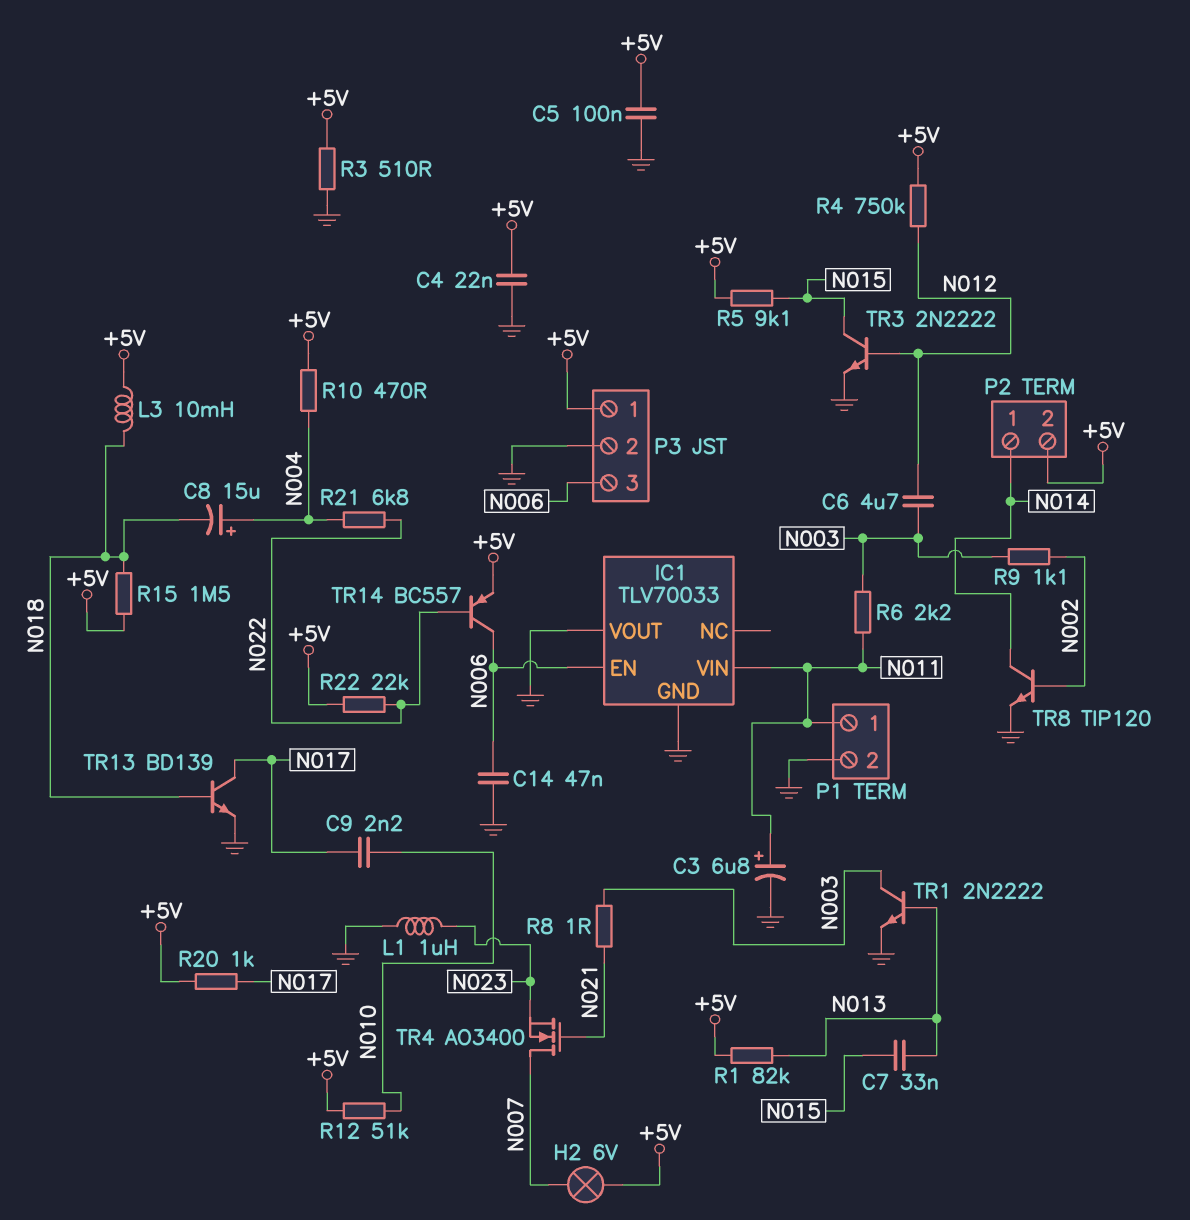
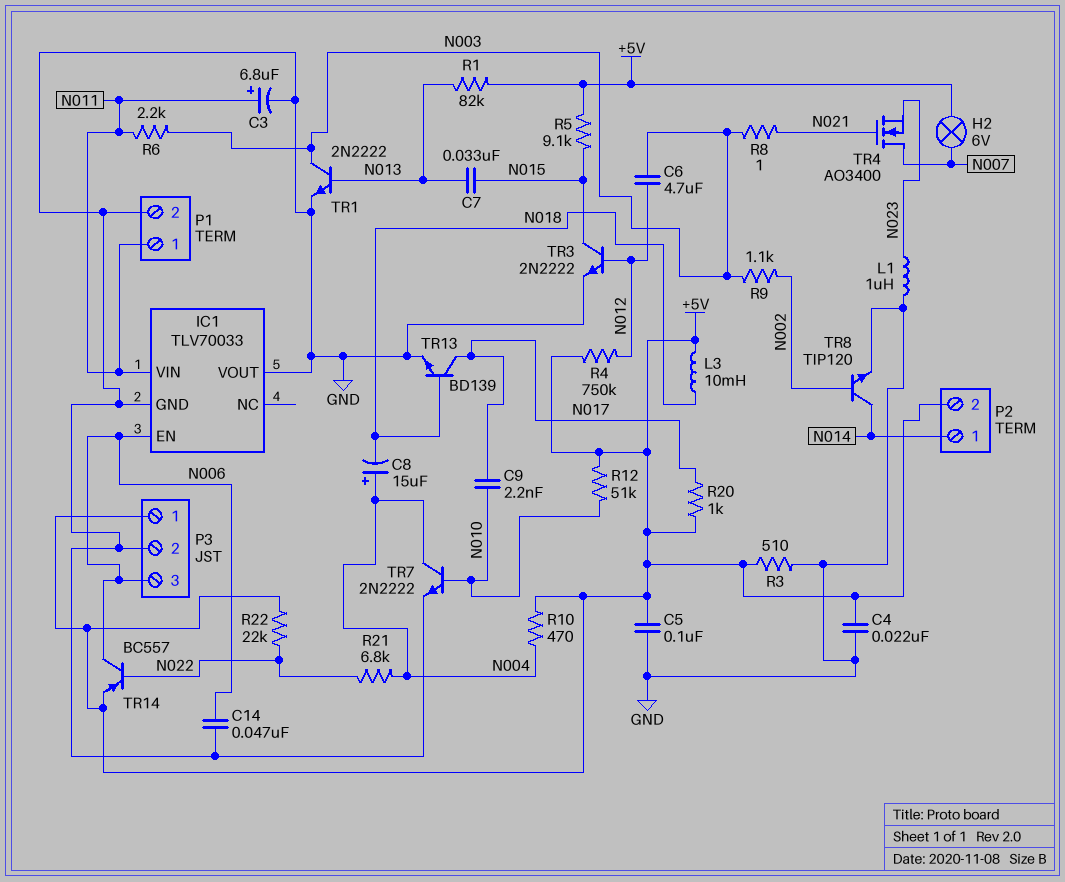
R15: 1.5M (+5V, N018) -> none
TR7: none -> NPN 2N2222 (B N010, C N004, E GND)

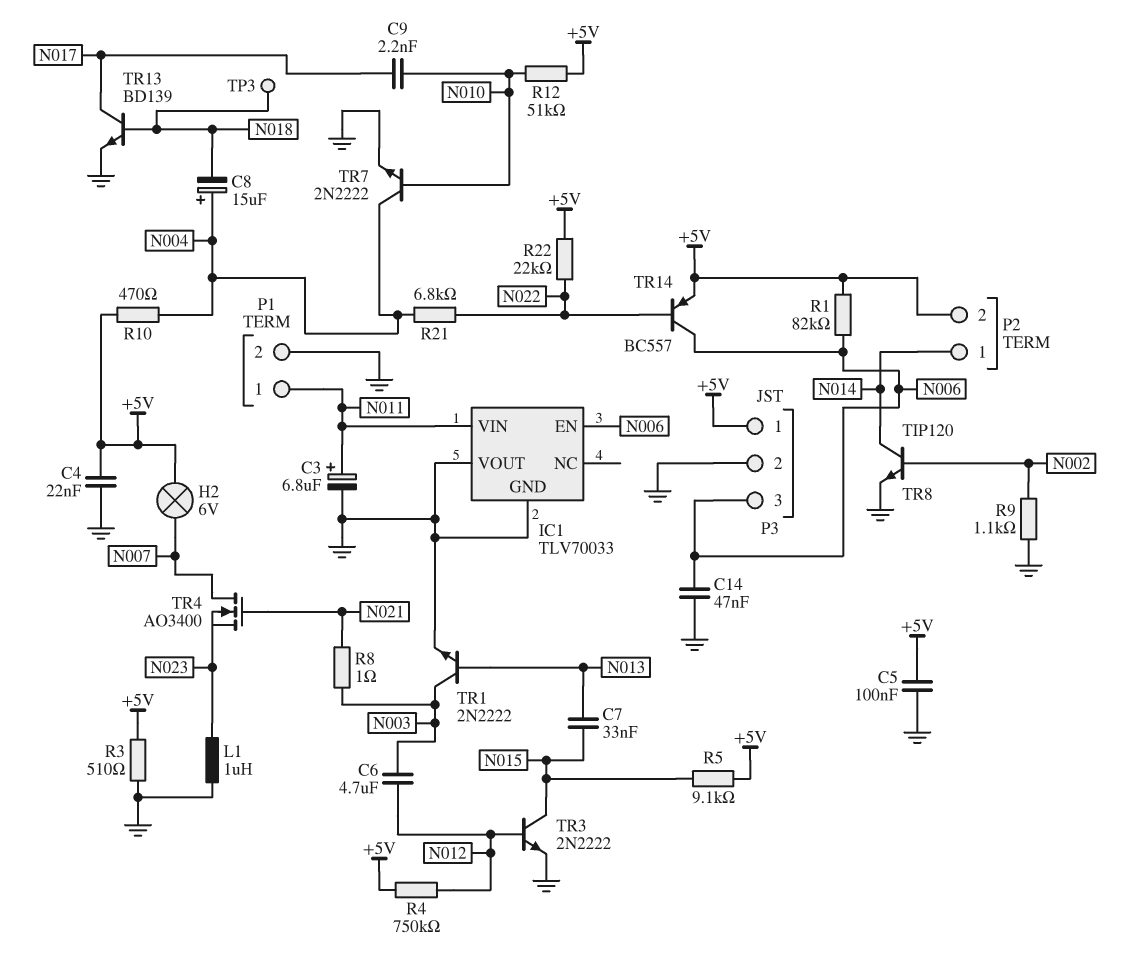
L3: 10mH (+5V, N018) -> none
R1: 82k (+5V, N013) -> 82k (+5V, N006)
R6: 2.2k (N003, N011) -> none
R9: 1.1k (N002, N003) -> 1.1k (GND, N002)
R20: 1k (+5V, N017) -> none
TP3: none -> test point (N018)

